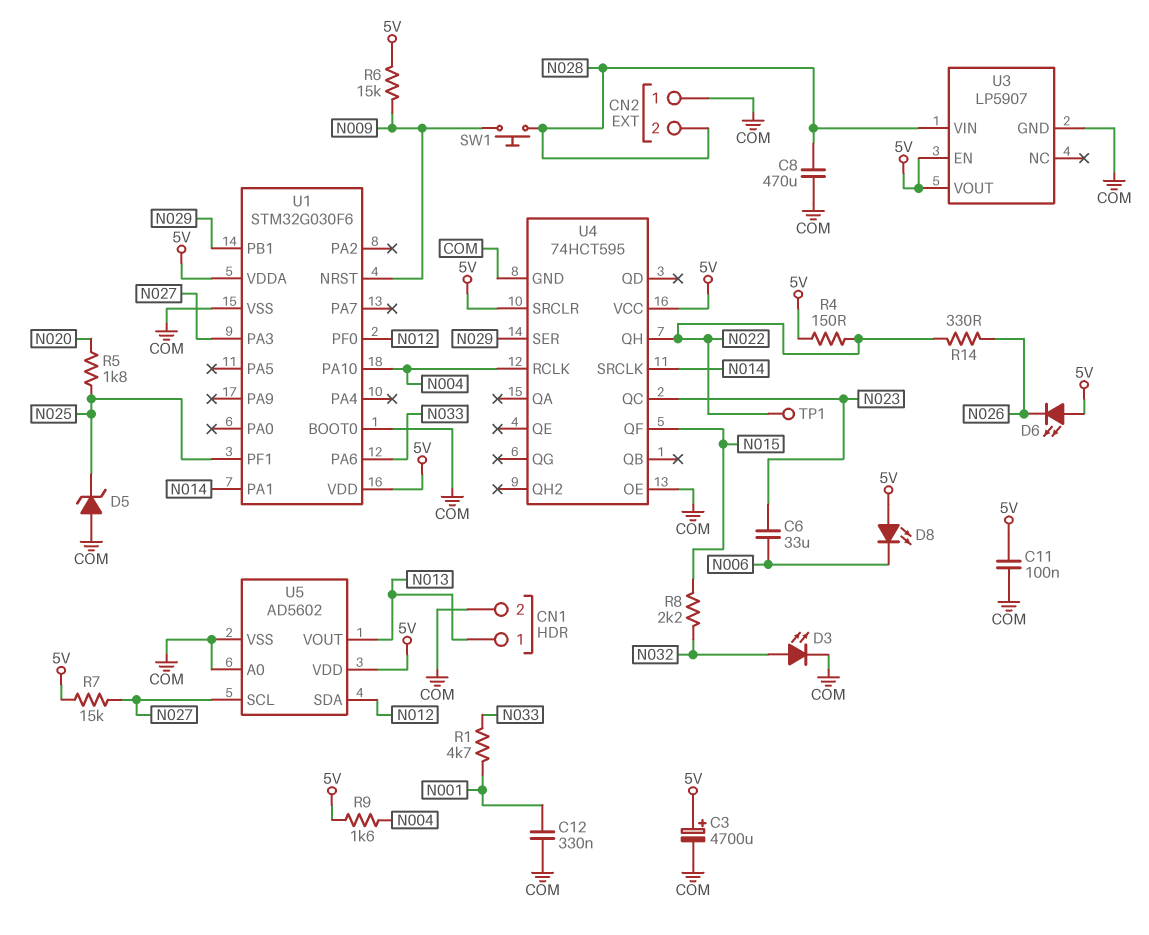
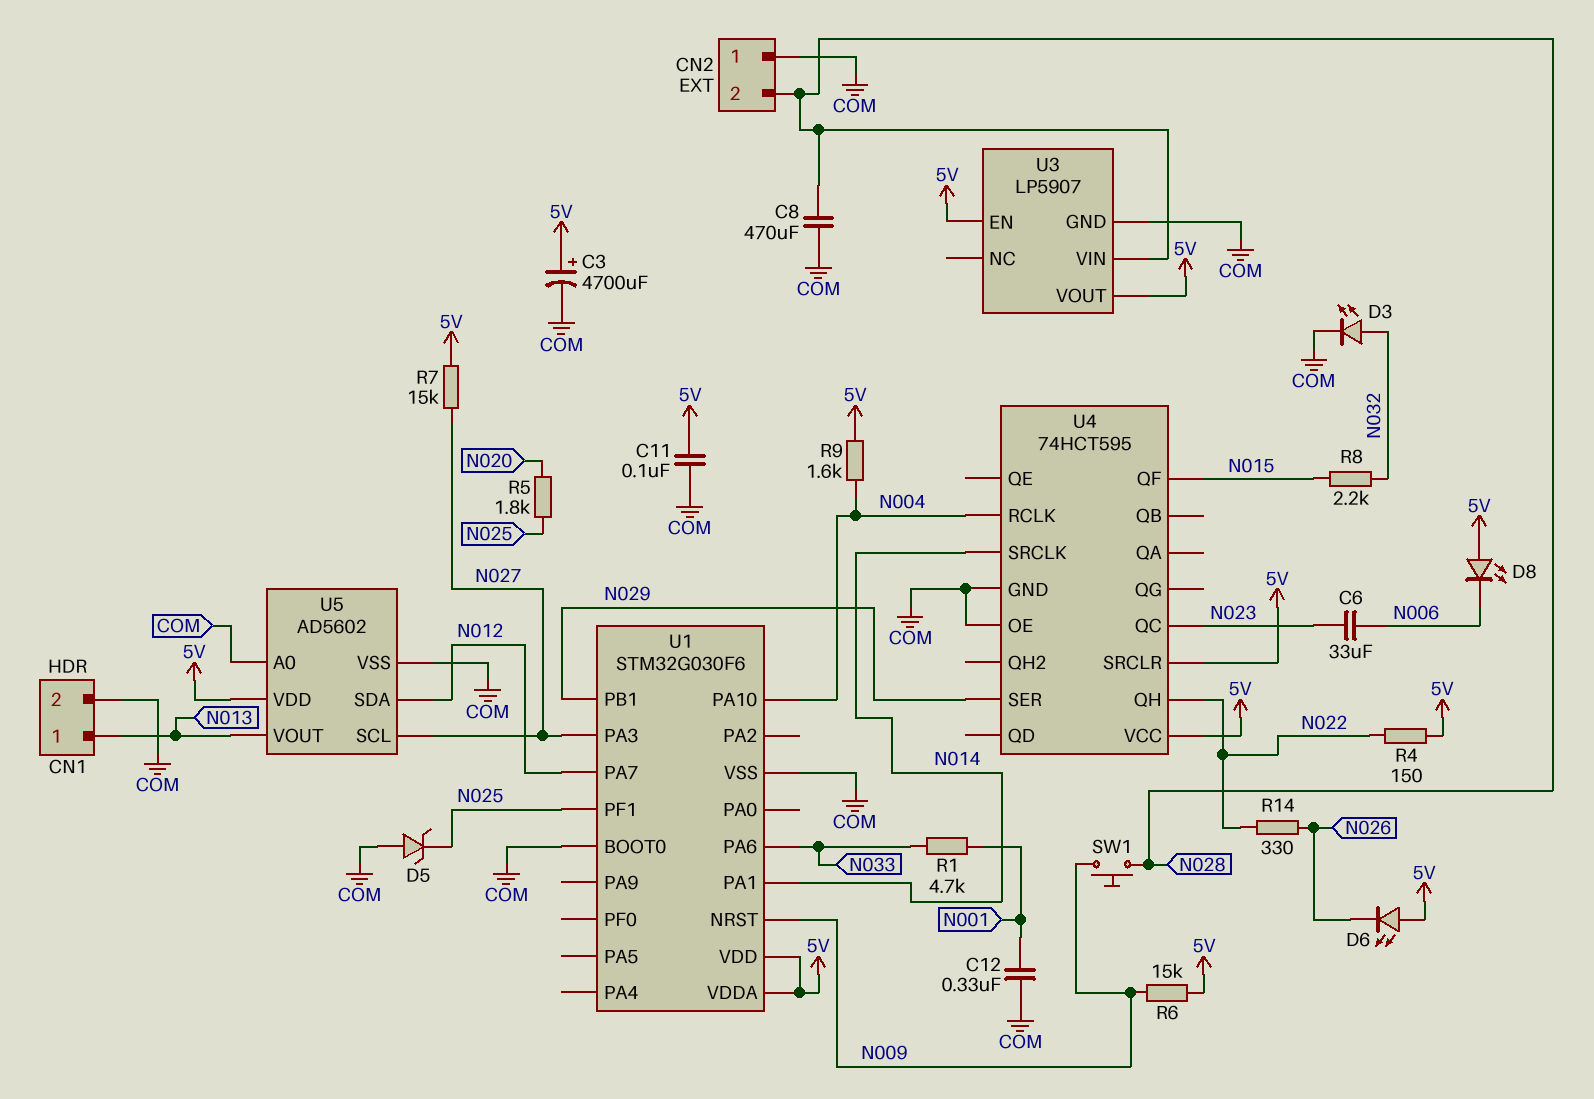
TP1: test point (N022) -> none
U1 pin PA7: none -> N012
U1 pin PF0: N012 -> none

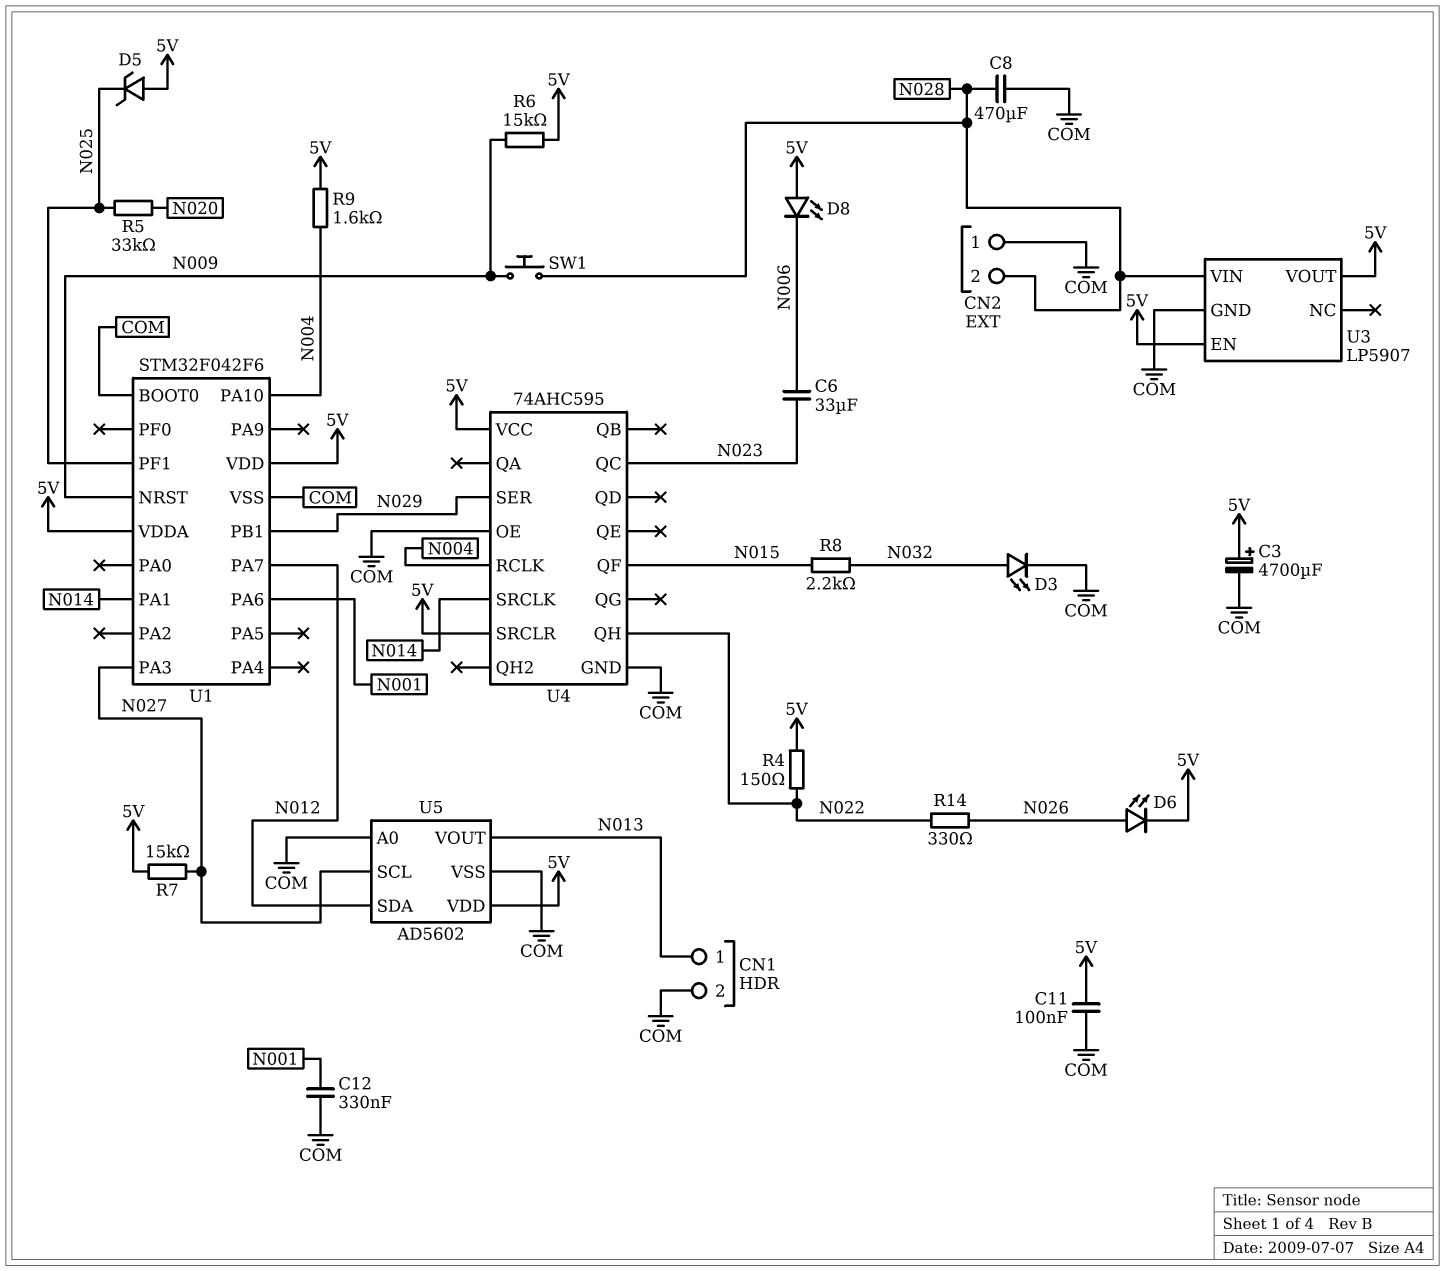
D5: zener (A COM, K N025) -> zener (A 5V, K N025)
D6: LED (A 5V, K N026) -> LED (A N026, K 5V)
R1: 4.7k (N001, N033) -> none
R5: 1.8k (N020, N025) -> 33k (N020, N025)
U1: STM32G030F6 -> STM32F042F6
U1 pin PA6: N033 -> N001
U4: 74HCT595 -> 74AHC595

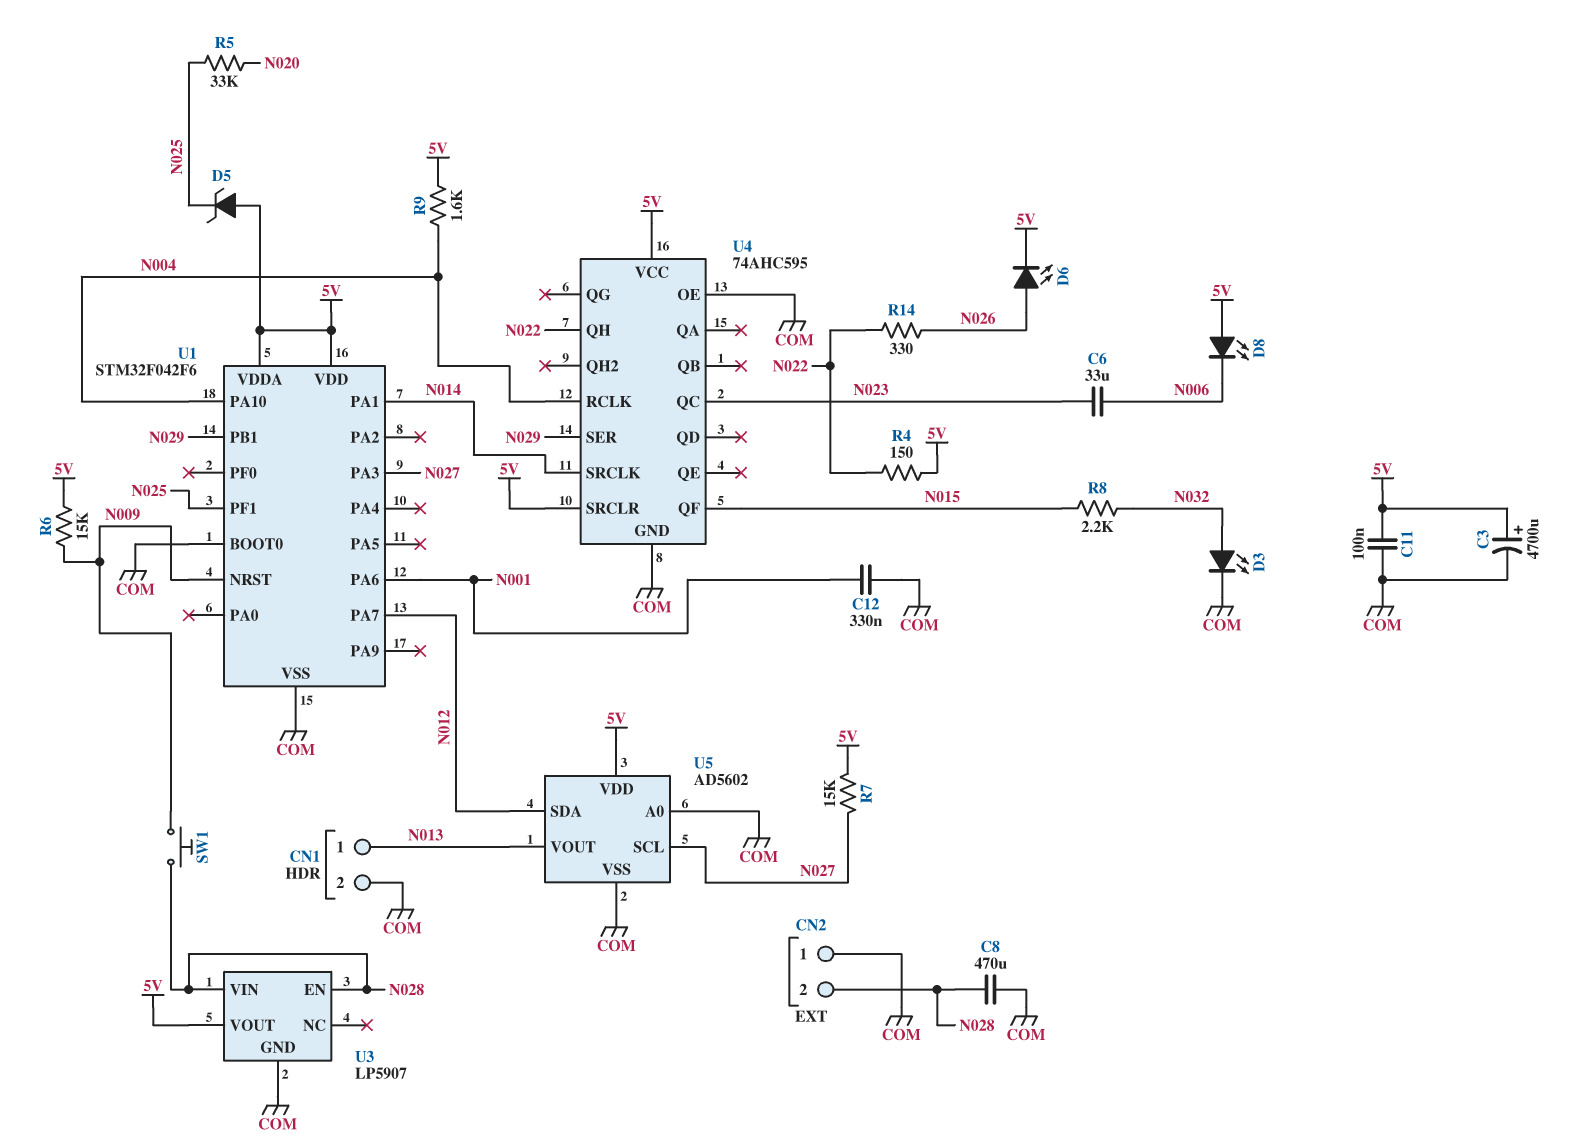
U3 pin EN: 5V -> N028

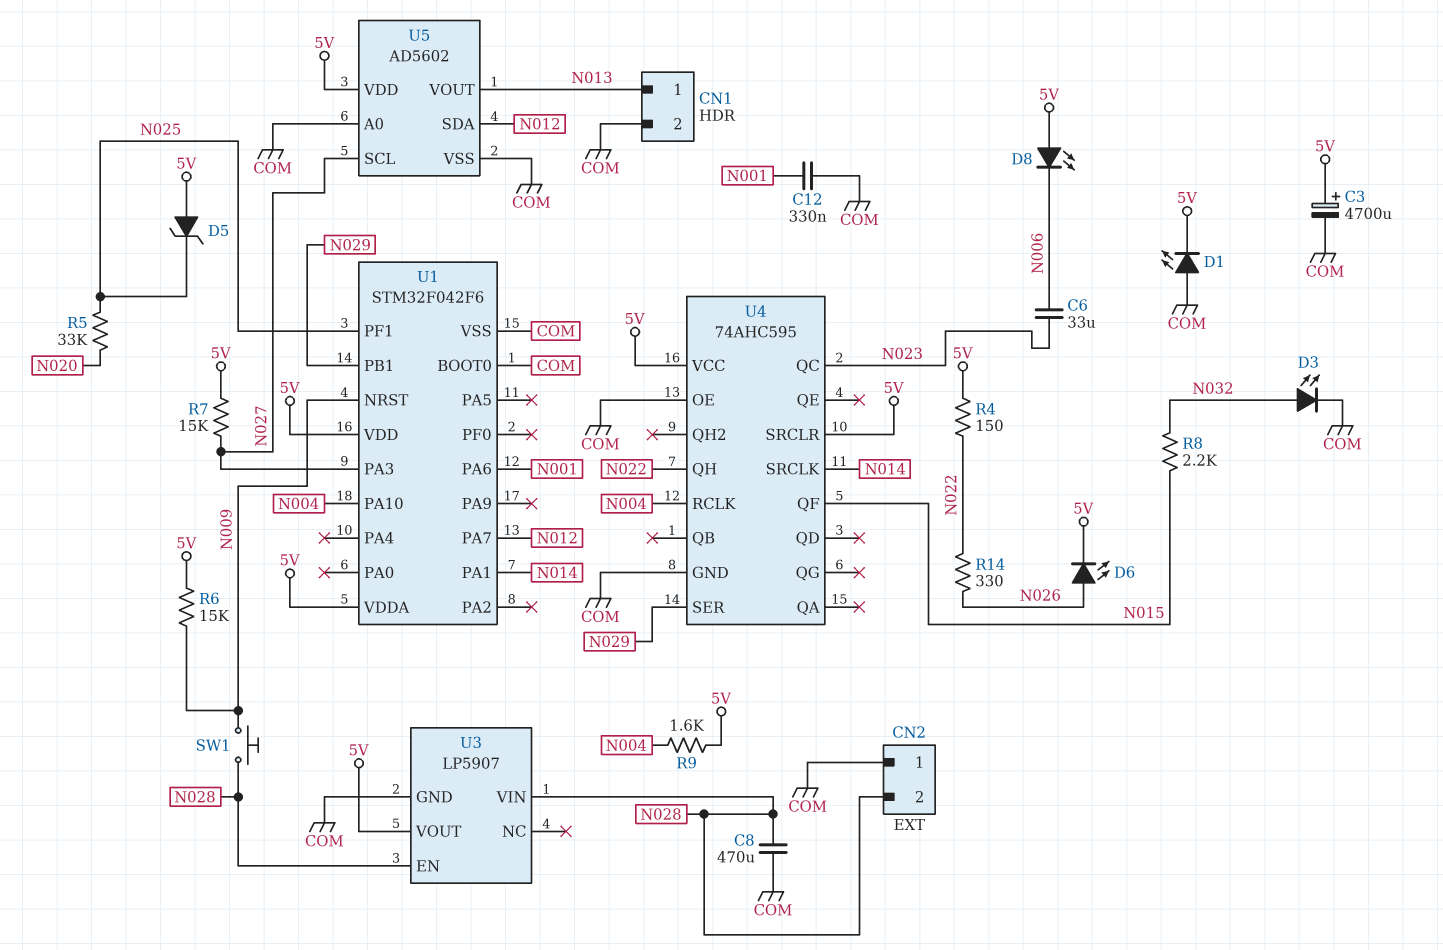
C11: 100nF (5V, COM) -> none
D1: none -> LED (A COM, K 5V)

